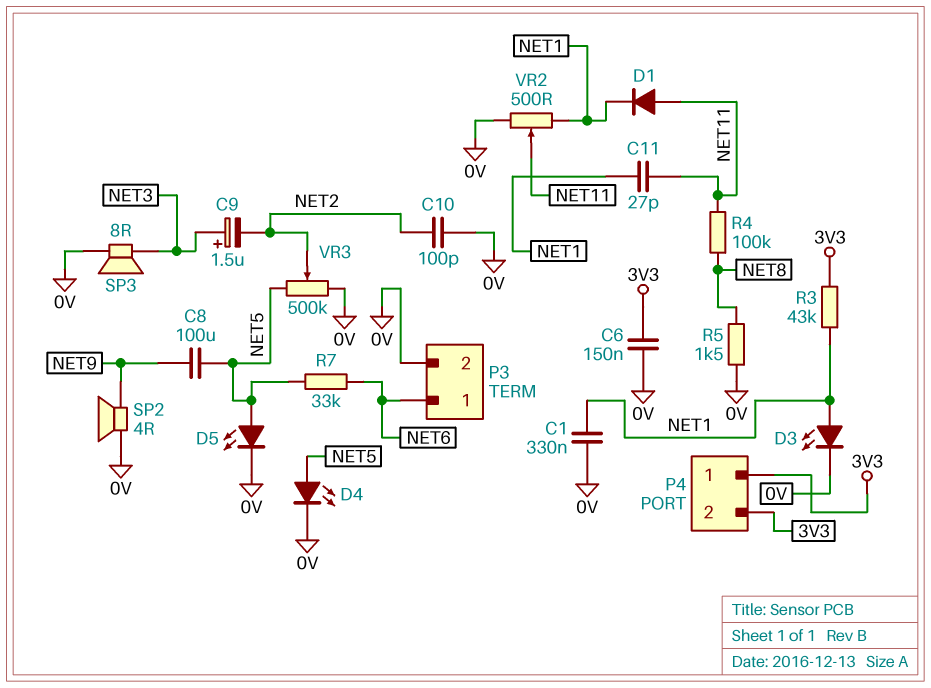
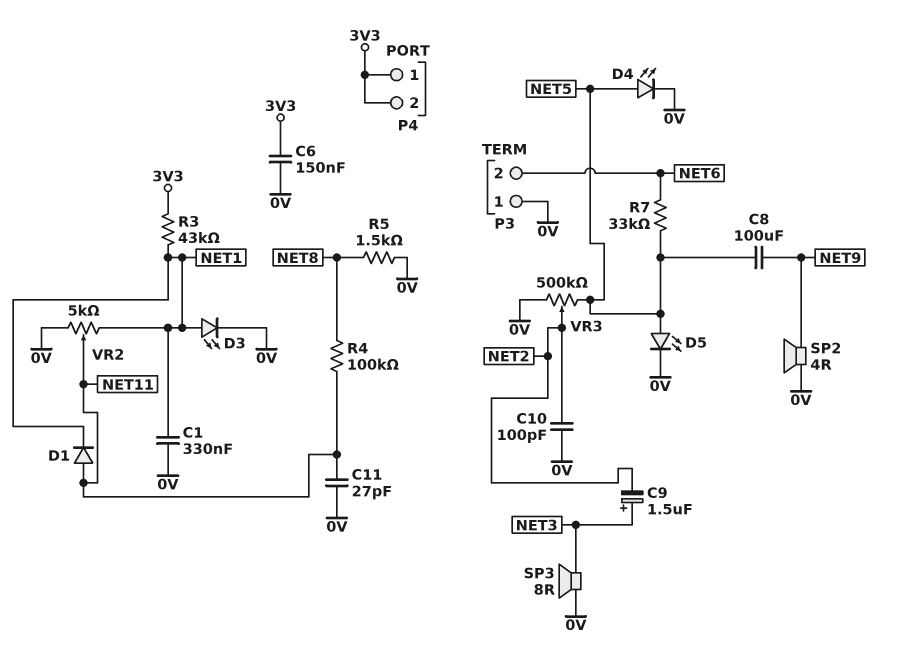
C11: 27pF (NET1, NET11) -> 27pF (0V, NET11)
P3 pin 1: NET6 -> 0V
P3 pin 2: 0V -> NET6
VR2: 500 (0V, NET1, wiper NET11) -> 5k (0V, NET1, wiper NET11)

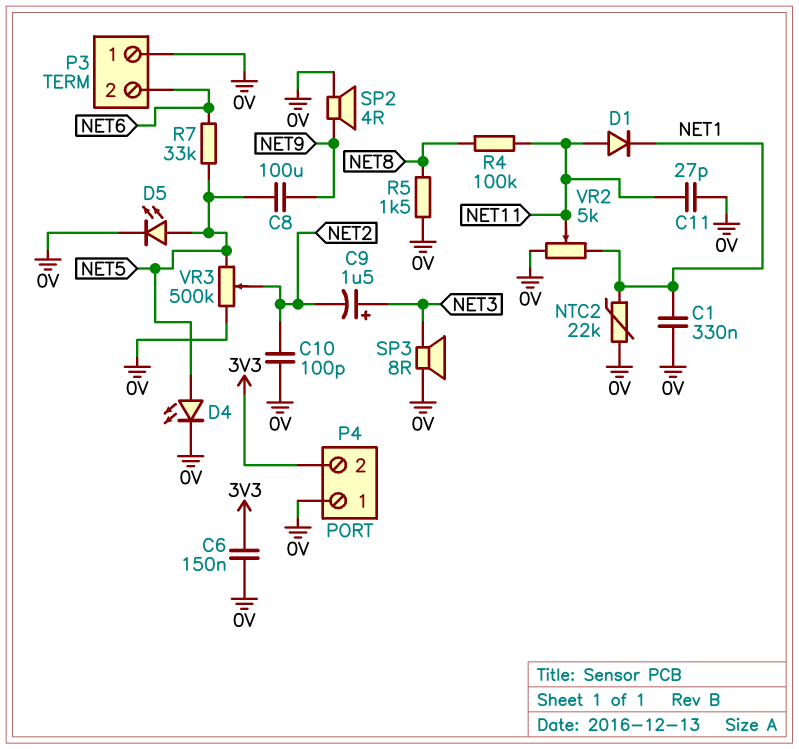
D3: LED (A NET1, K 0V) -> none
NTC2: none -> 22k (0V, NET1)
P4 pin 1: 3V3 -> 0V
R3: 43k (3V3, NET1) -> none

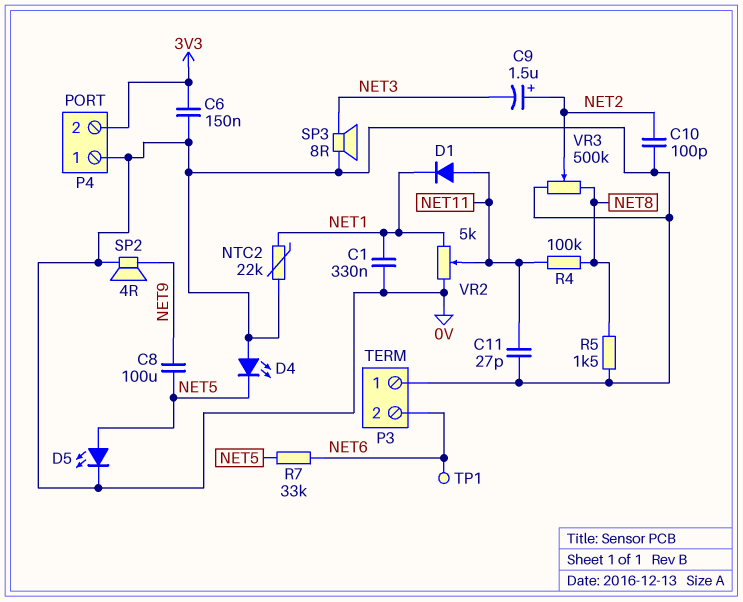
C9: 1.5uF (plus NET3, minus NET2) -> 1.5uF (plus NET2, minus NET3)
D4: LED (A NET5, K 0V) -> LED (A 0V, K NET5)
TP1: none -> test point (NET6)
VR3: 500k (0V, NET5, wiper NET2) -> 500k (0V, NET8, wiper NET2)

